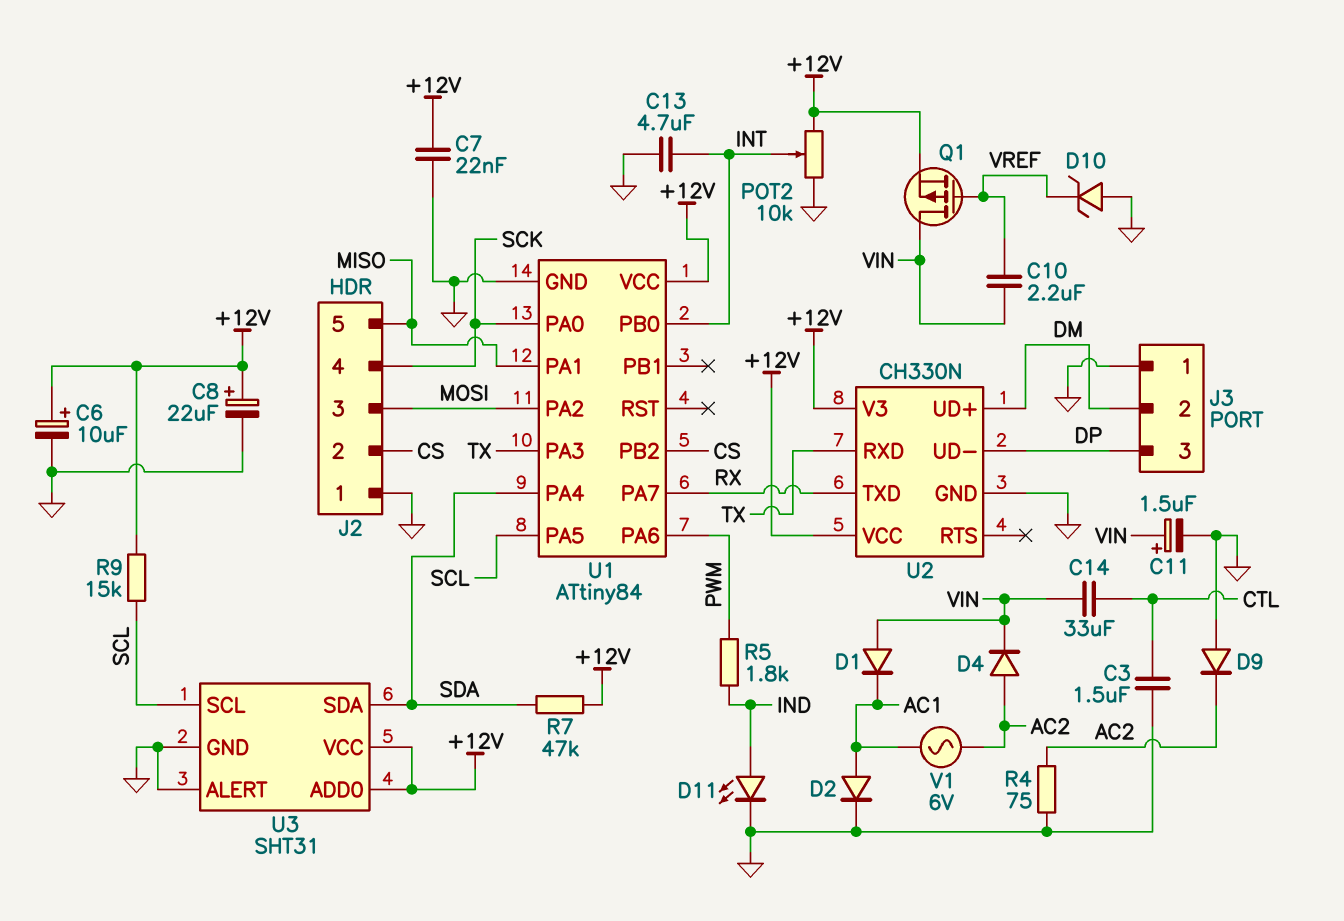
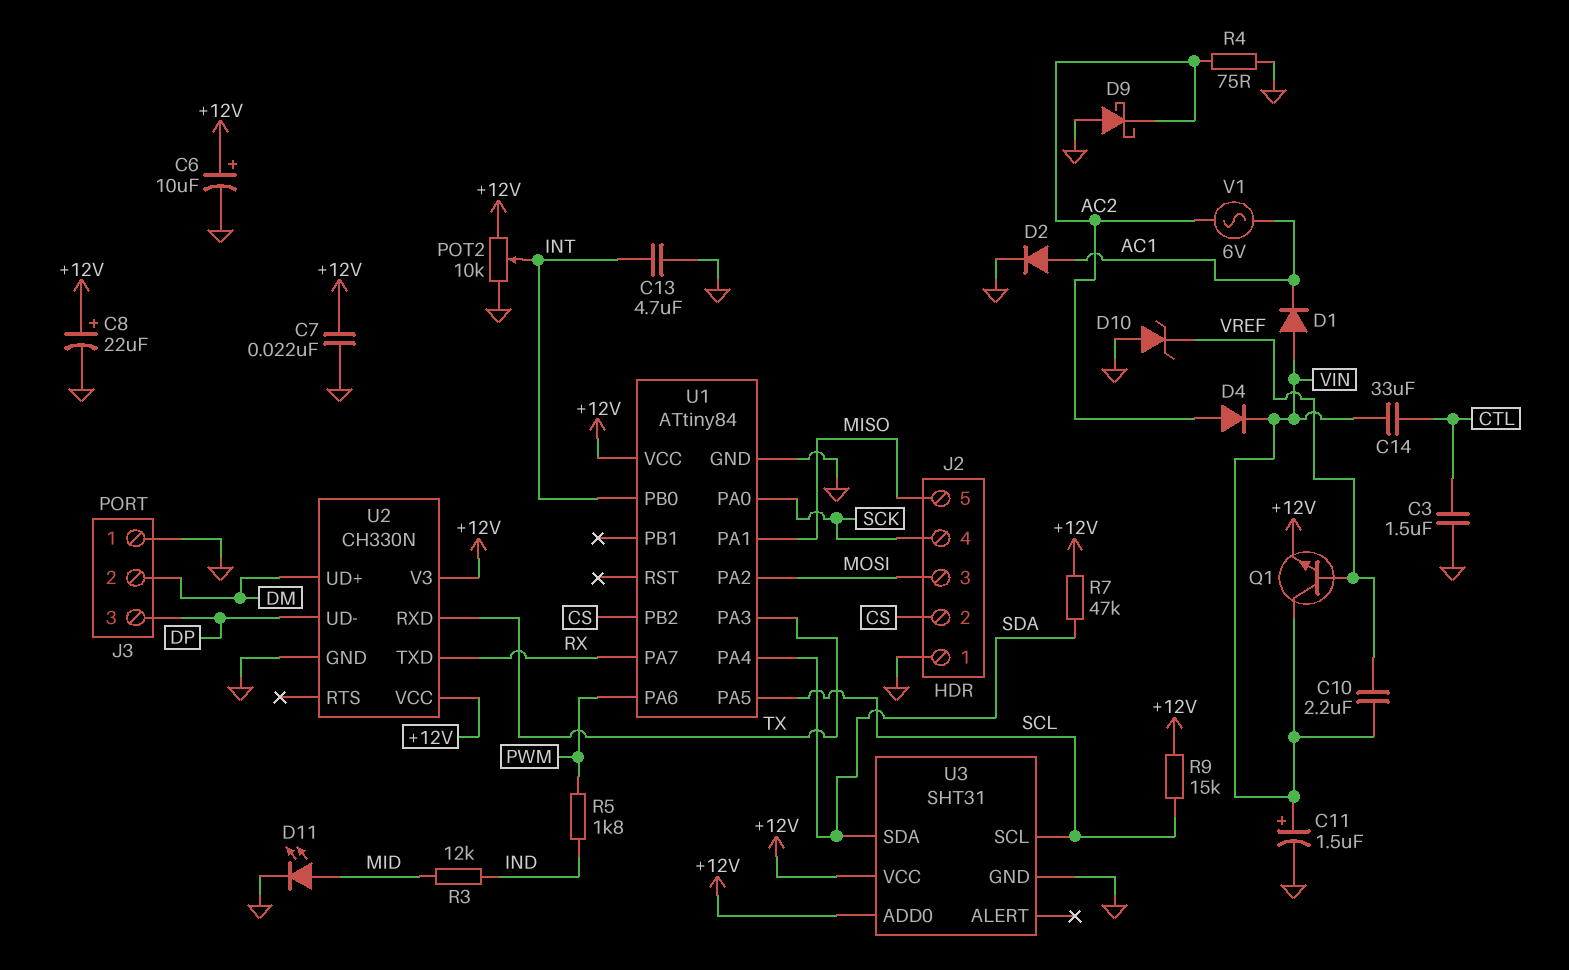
D9: diode (A GND, K AC2) -> schottky (A GND, K AC2)
D11: LED (A IND, K GND) -> LED (A MID, K GND)
Q1: PMOS (G VREF, D VIN, S +12V) -> NPN (B VREF, C VIN, E +12V)
R3: none -> 12k (IND, MID)
U3 pin ALERT: GND -> none

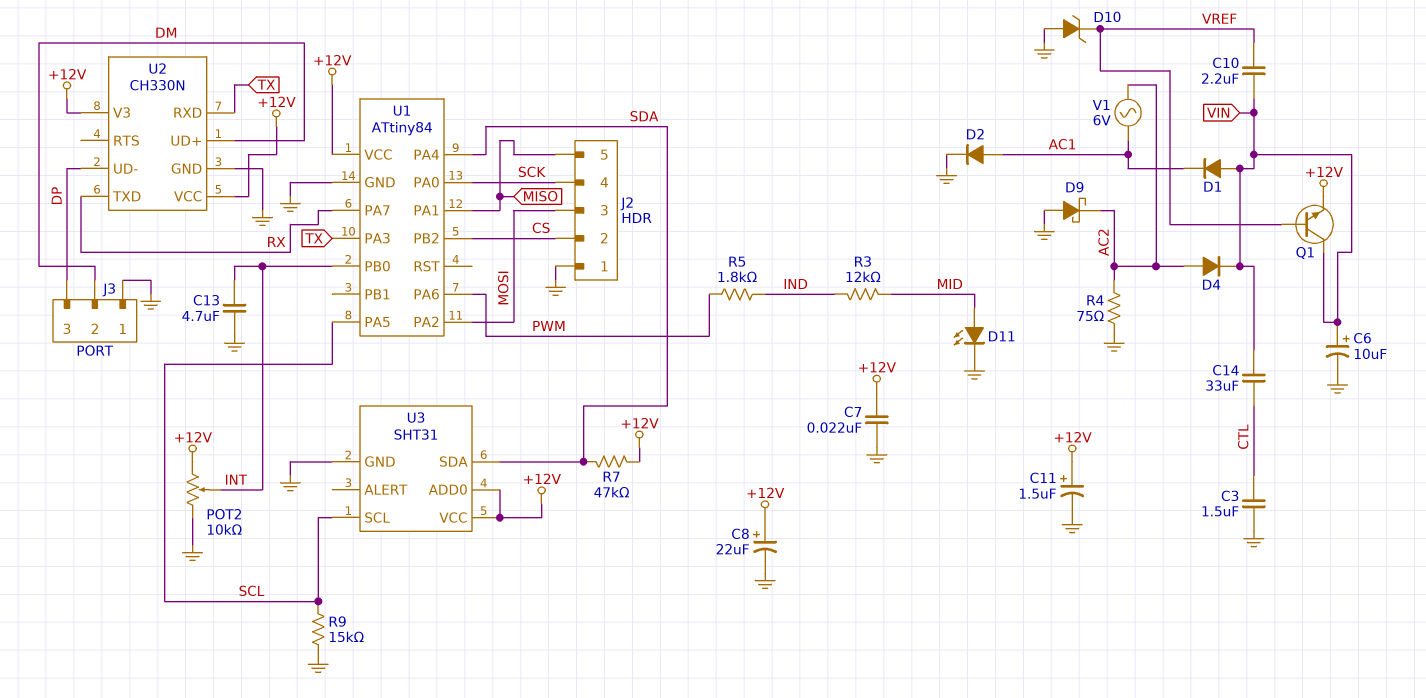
C6: 10uF (plus +12V, minus GND) -> 10uF (plus VIN, minus GND)
C11: 1.5uF (plus VIN, minus GND) -> 1.5uF (plus +12V, minus GND)
R9: 15k (+12V, SCL) -> 15k (GND, SCL)

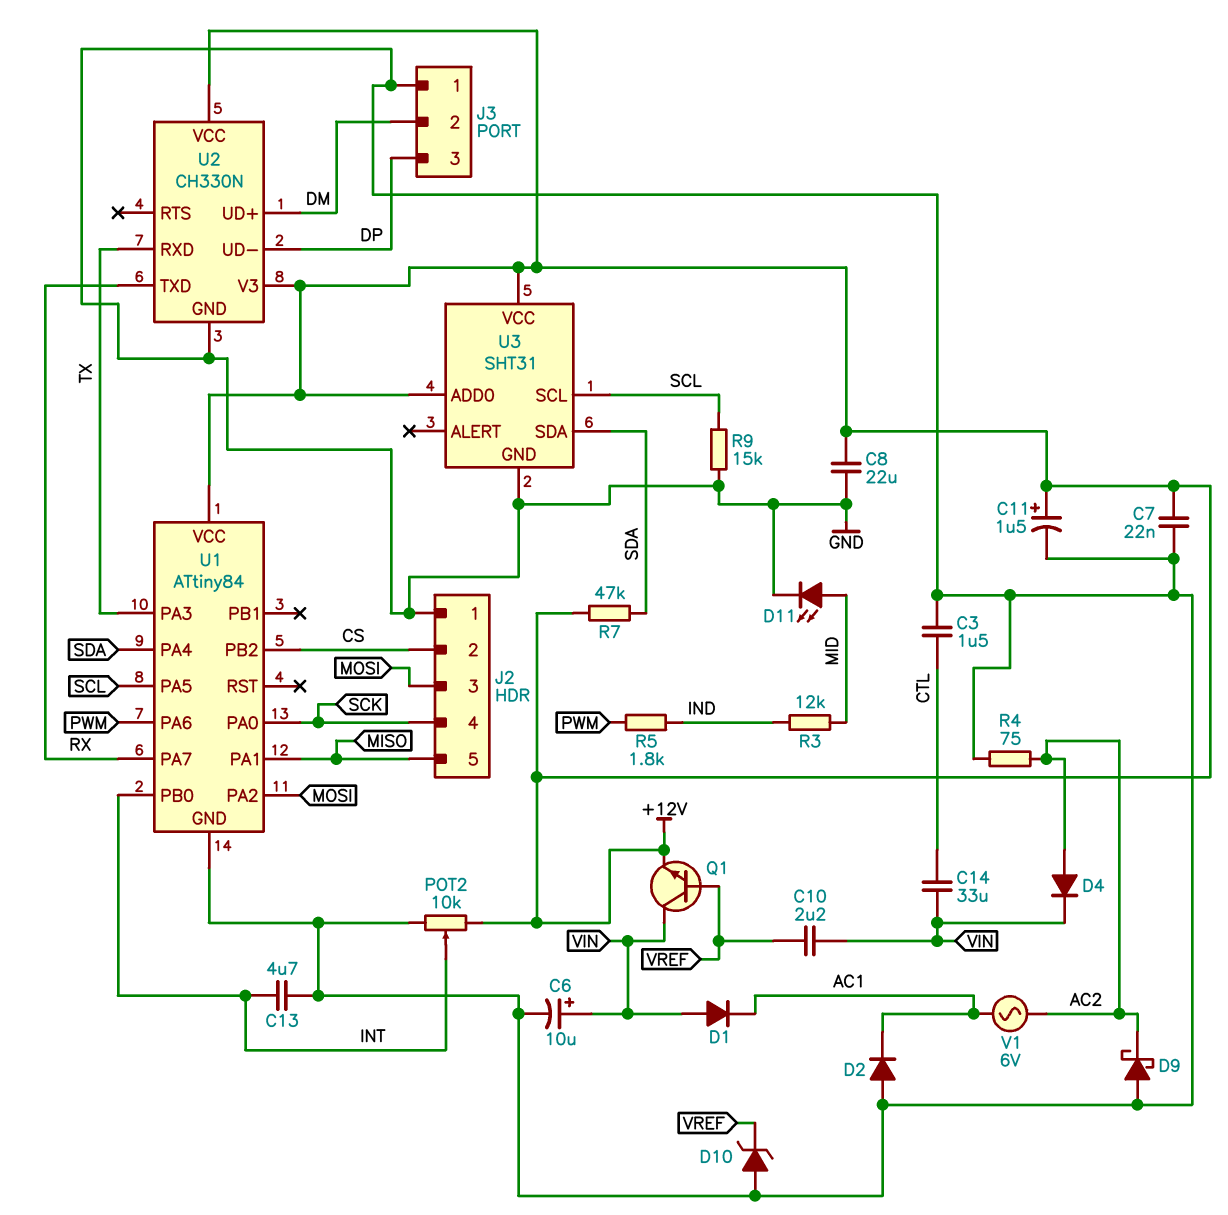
C8: 22uF (plus +12V, minus GND) -> 22uF (+12V, GND)
D2: diode (A AC1, K GND) -> diode (A GND, K AC1)

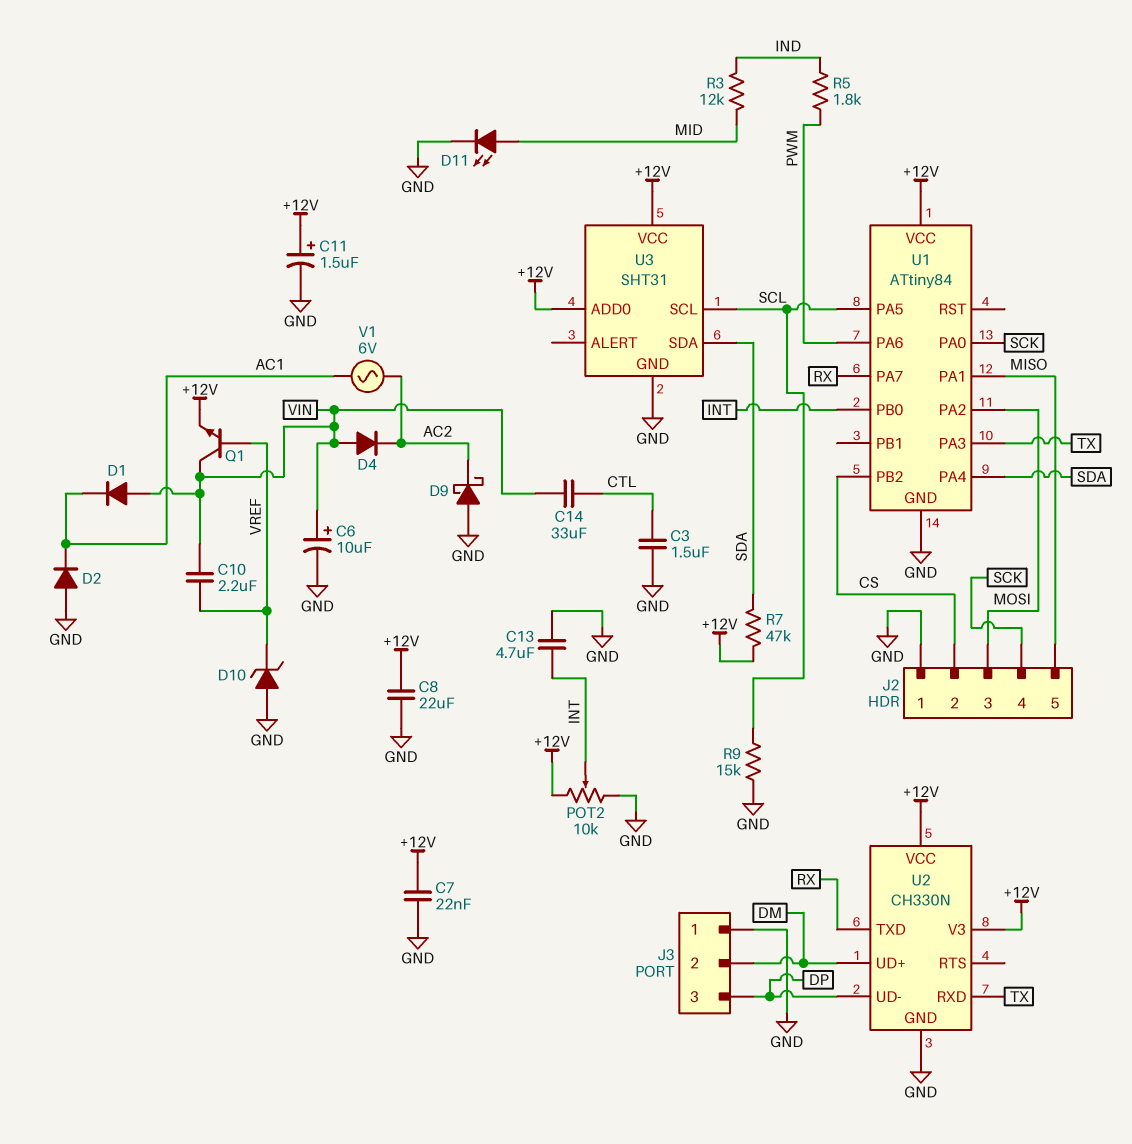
D4: diode (A AC2, K VIN) -> diode (A VIN, K AC2)
R4: 75 (AC2, GND) -> none

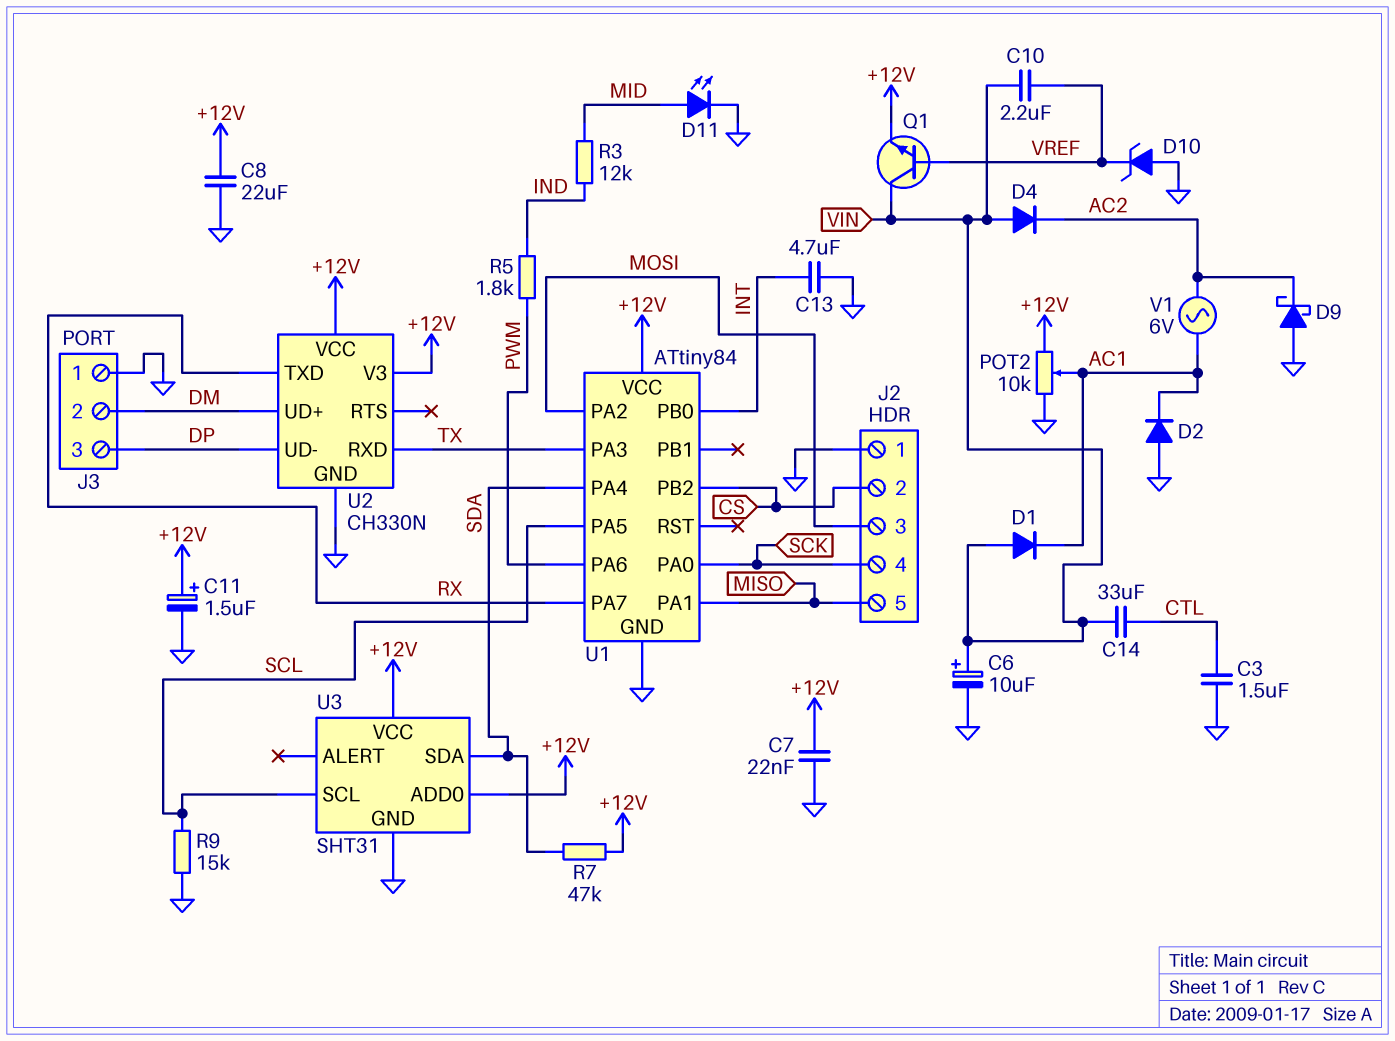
POT2: 10k (+12V, GND, wiper INT) -> 10k (+12V, GND, wiper AC1)

